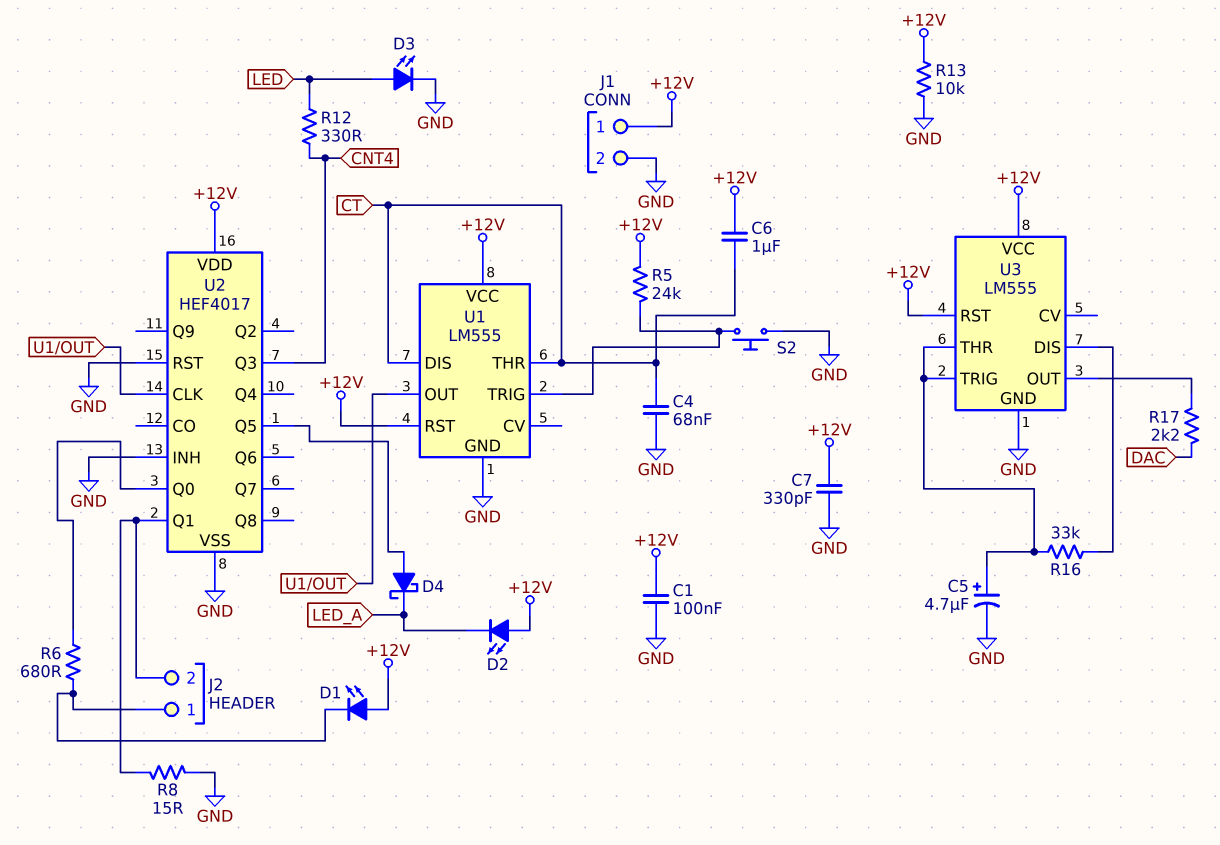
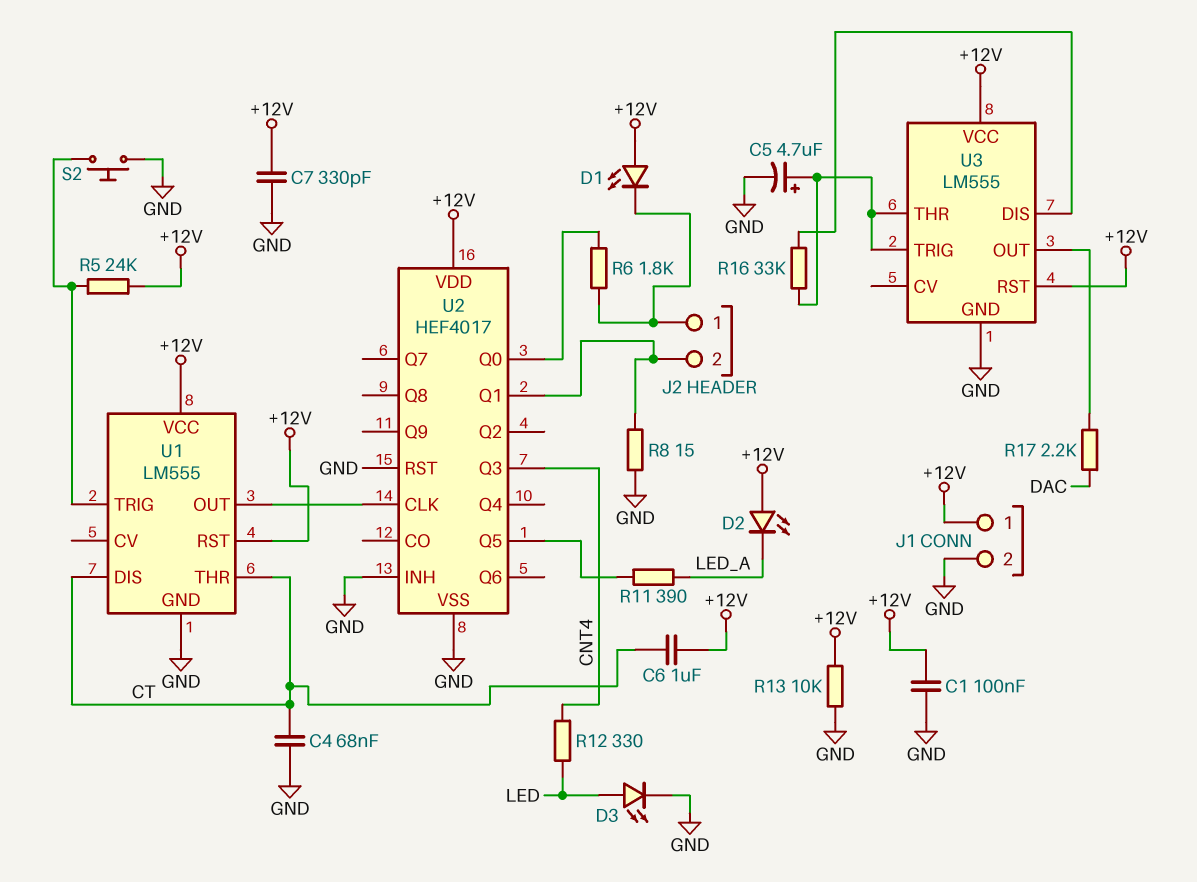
D4: schottky (A U2/Q5, K LED_A) -> none
R6: 680 (J2/1, U2/Q0) -> 1.8k (J2/1, U2/Q0)
R11: none -> 390 (LED_A, U2/Q5)

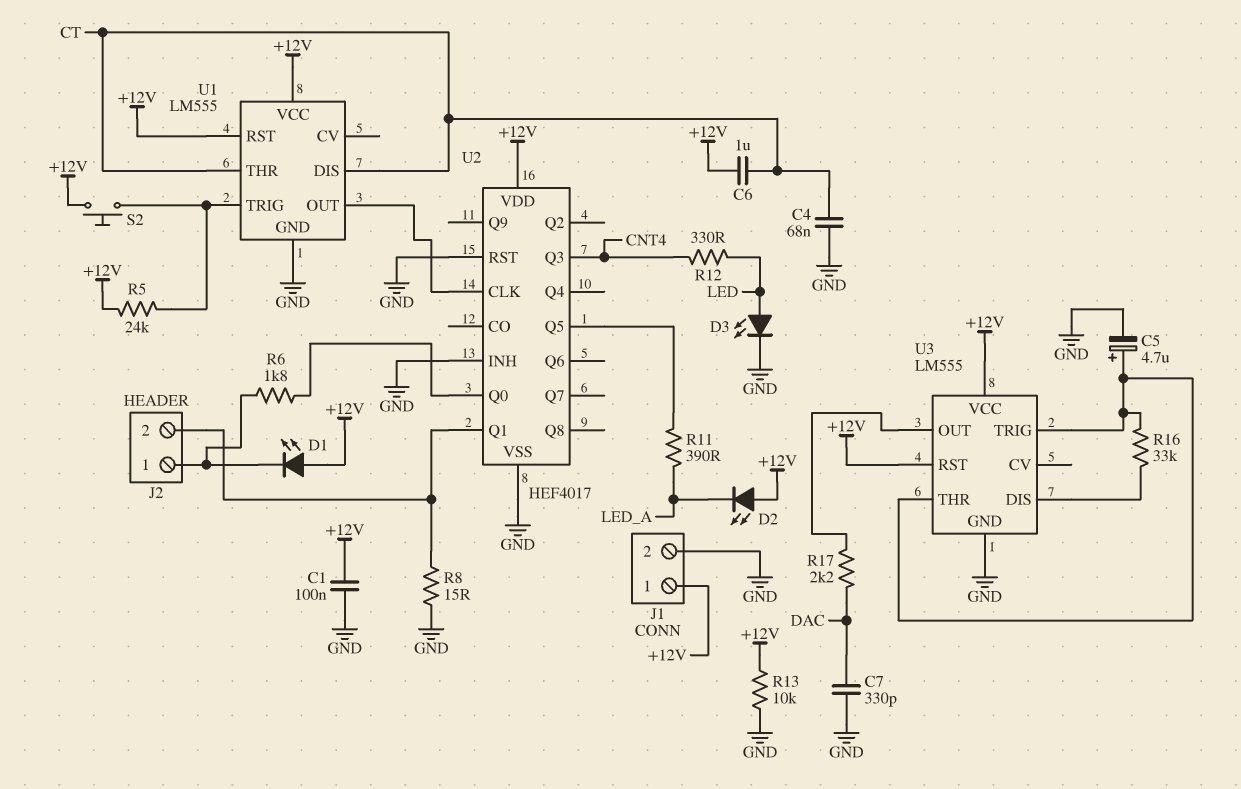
C7: 330pF (+12V, GND) -> 330pF (DAC, GND)
S2: button (GND, U1/TRIG) -> button (+12V, U1/TRIG)

